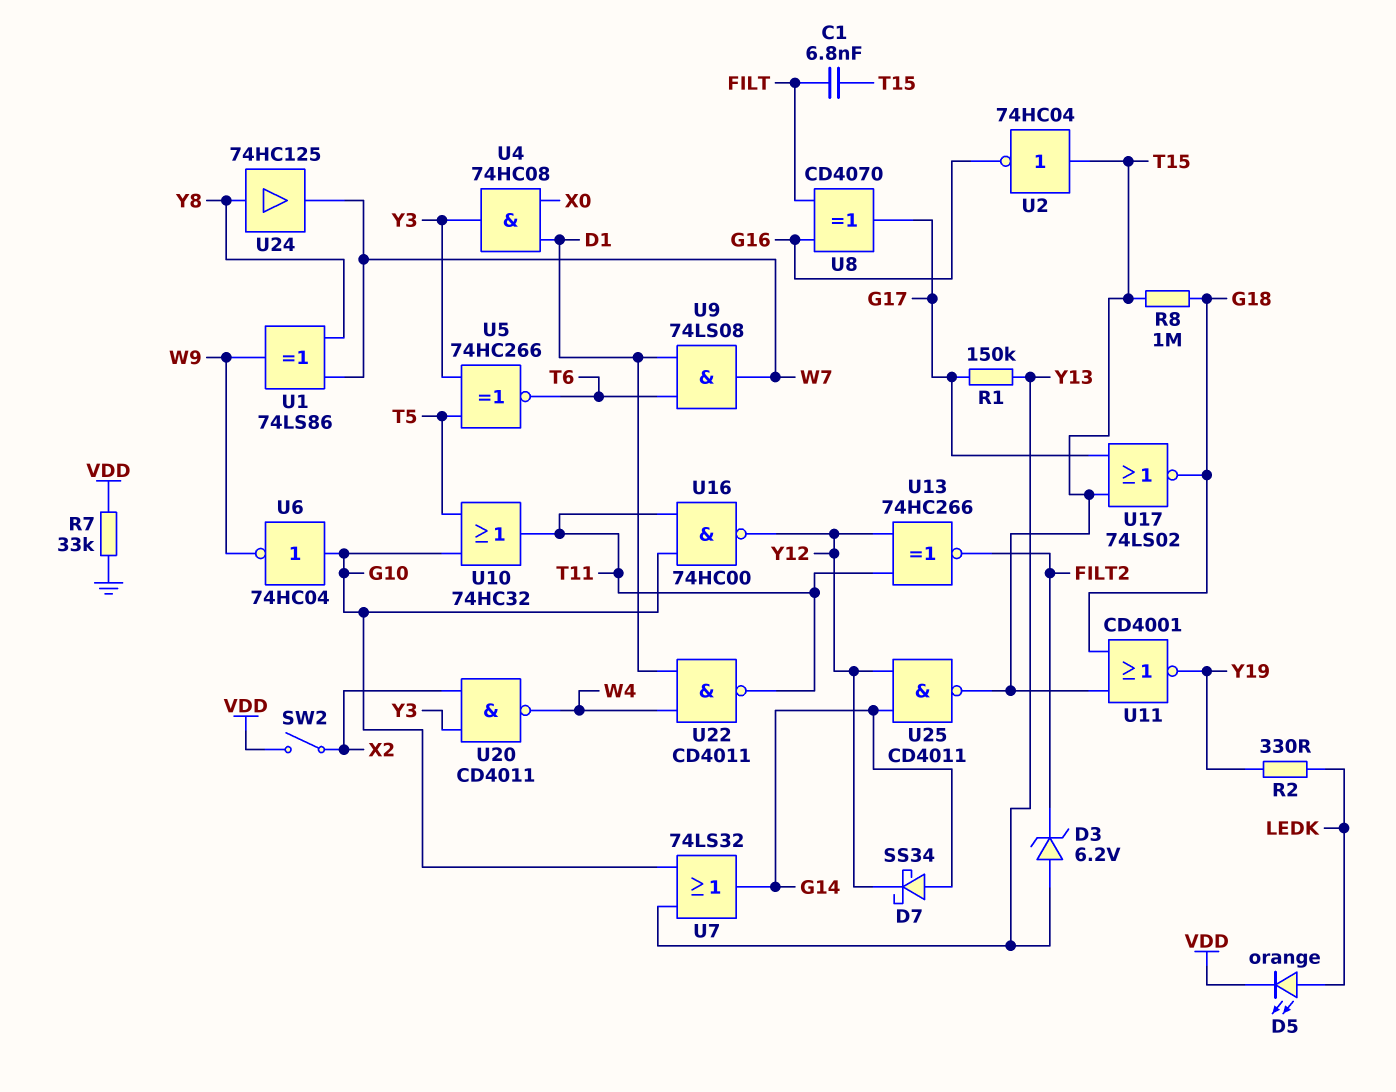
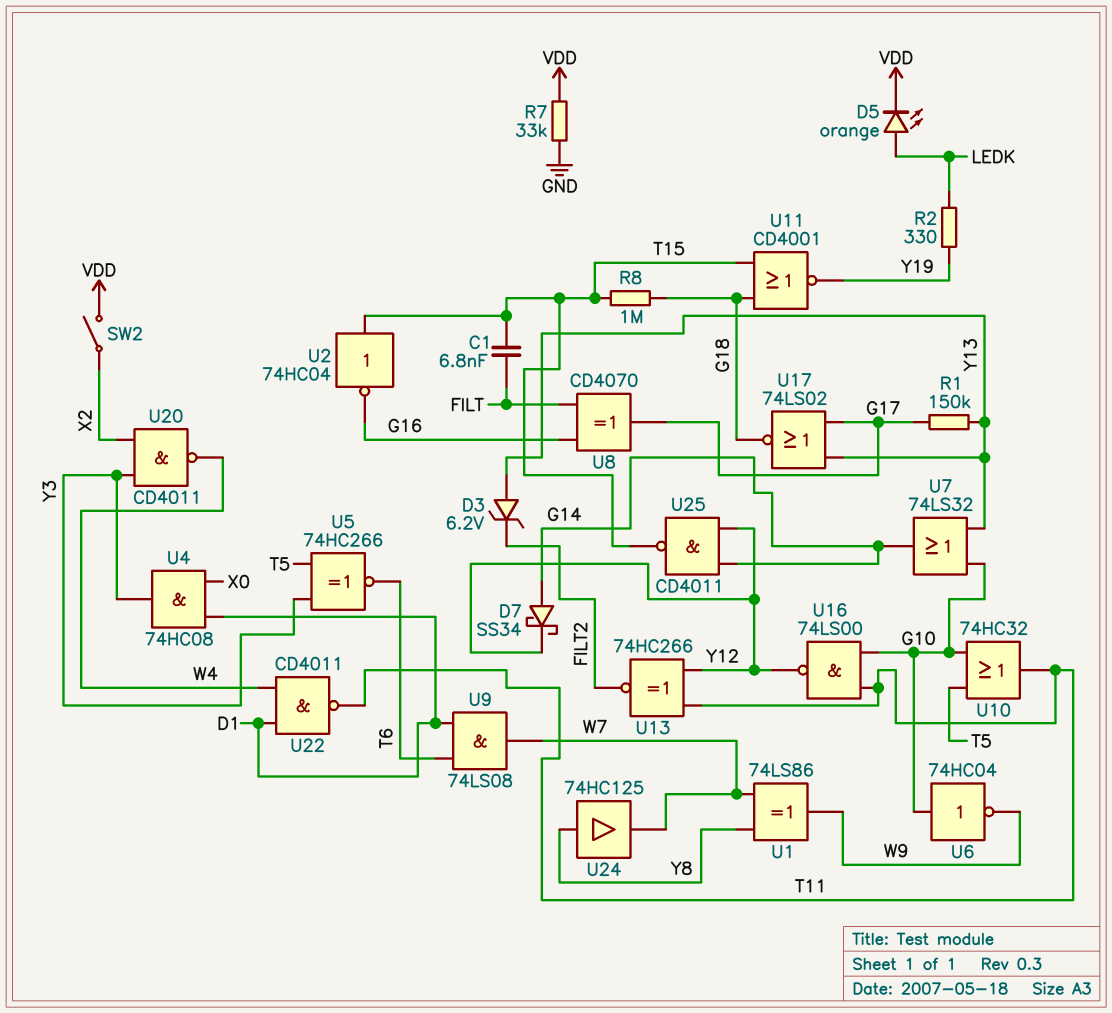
U16: NAND 74HC00 (in G10, in T11, out Y12) -> NAND 74LS00 (in G10, in T11, out Y12)
U17: NOR 74LS02 (in G17, in T15, out G18) -> NOR 74LS02 (in G17, in Y13, out G18)

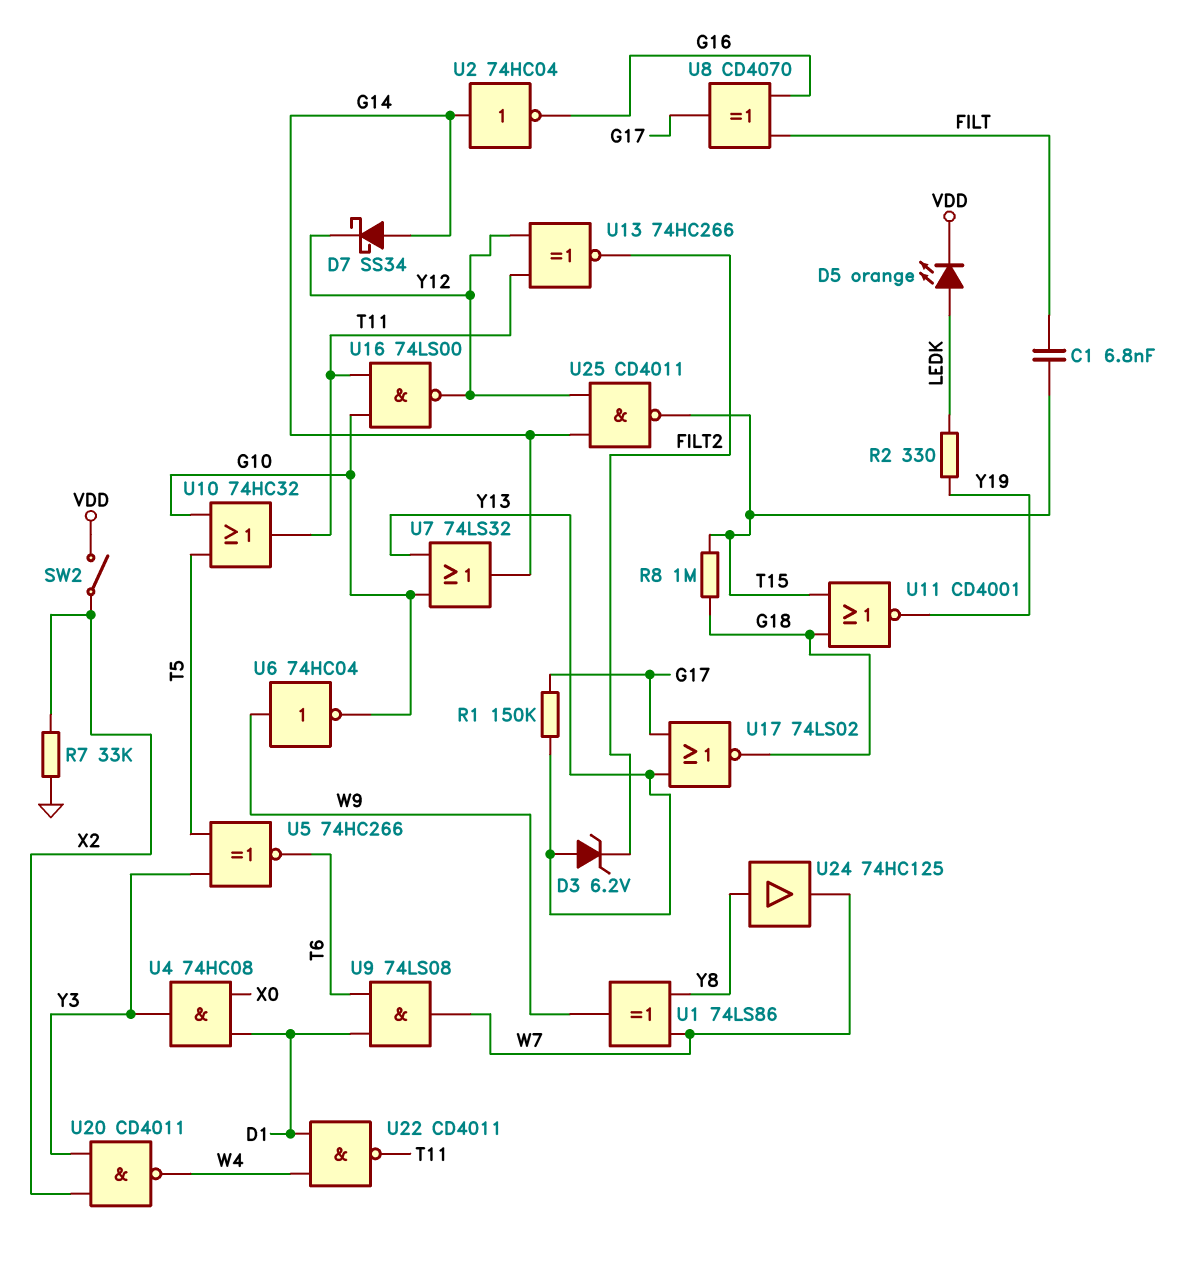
R7: 33k (GND, VDD) -> 33k (GND, X2)
U2: NOT 74HC04 (in T15, out G16) -> NOT 74HC04 (in G14, out G16)
U6: NOT 74HC04 (in G10, out W9) -> NOT 74HC04 (in W9, out G10)

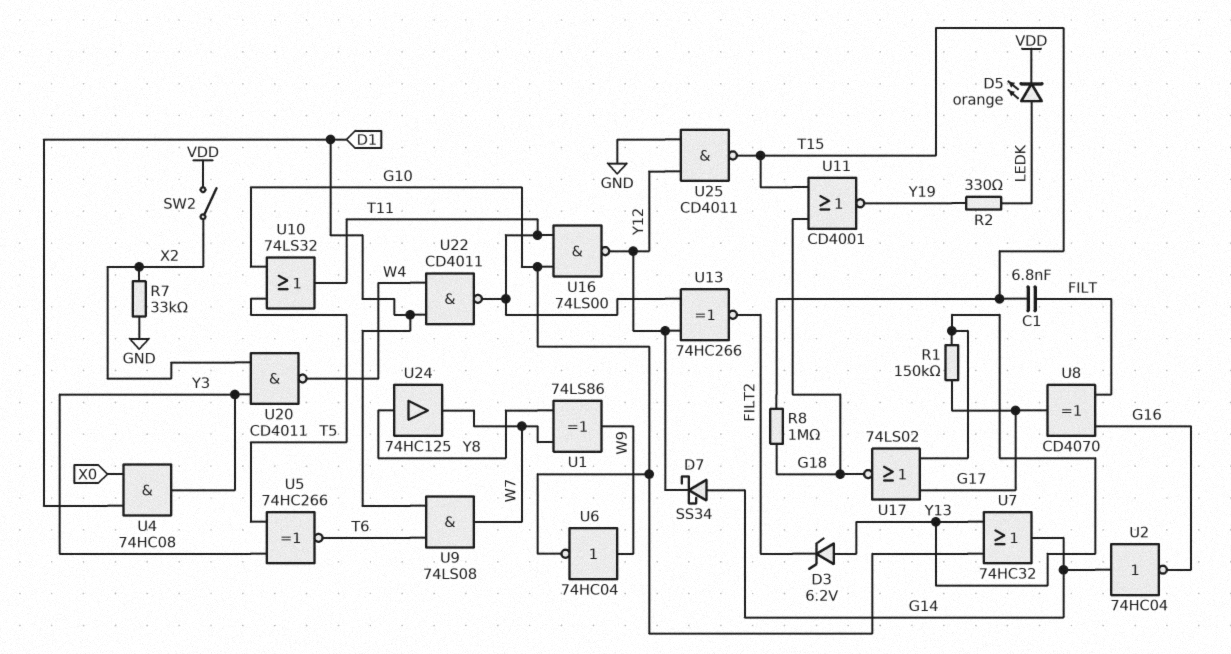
U7: OR 74LS32 (in G10, in Y13, out G14) -> OR 74HC32 (in G10, in Y13, out G14)
U10: OR 74HC32 (in G10, in T5, out T11) -> OR 74LS32 (in G10, in T5, out T11)
U25: NAND CD4011 (in G14, in Y12, out T15) -> NAND CD4011 (in GND, in Y12, out T15)

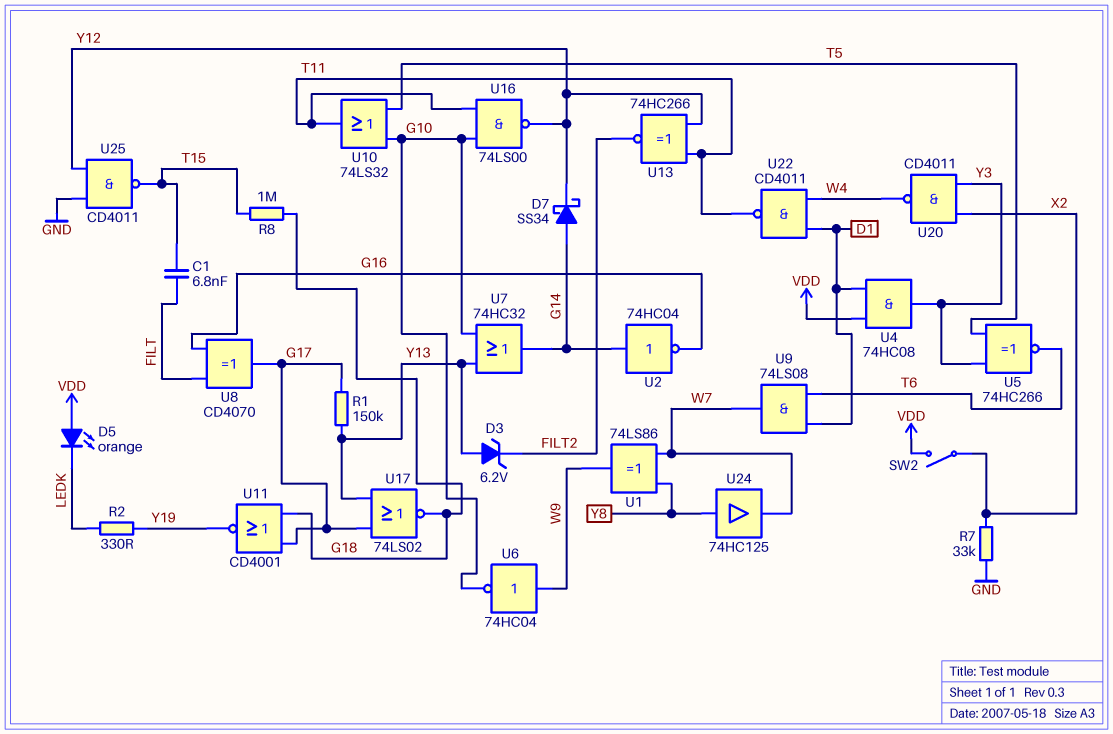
D5: LED orange (A LEDK, K VDD) -> LED orange (A VDD, K LEDK)
U4: AND 74HC08 (in D1, in X0, out Y3) -> AND 74HC08 (in D1, in VDD, out Y3)
U11: NOR CD4001 (in G18, in T15, out Y19) -> NOR CD4001 (in G17, in G18, out Y19)

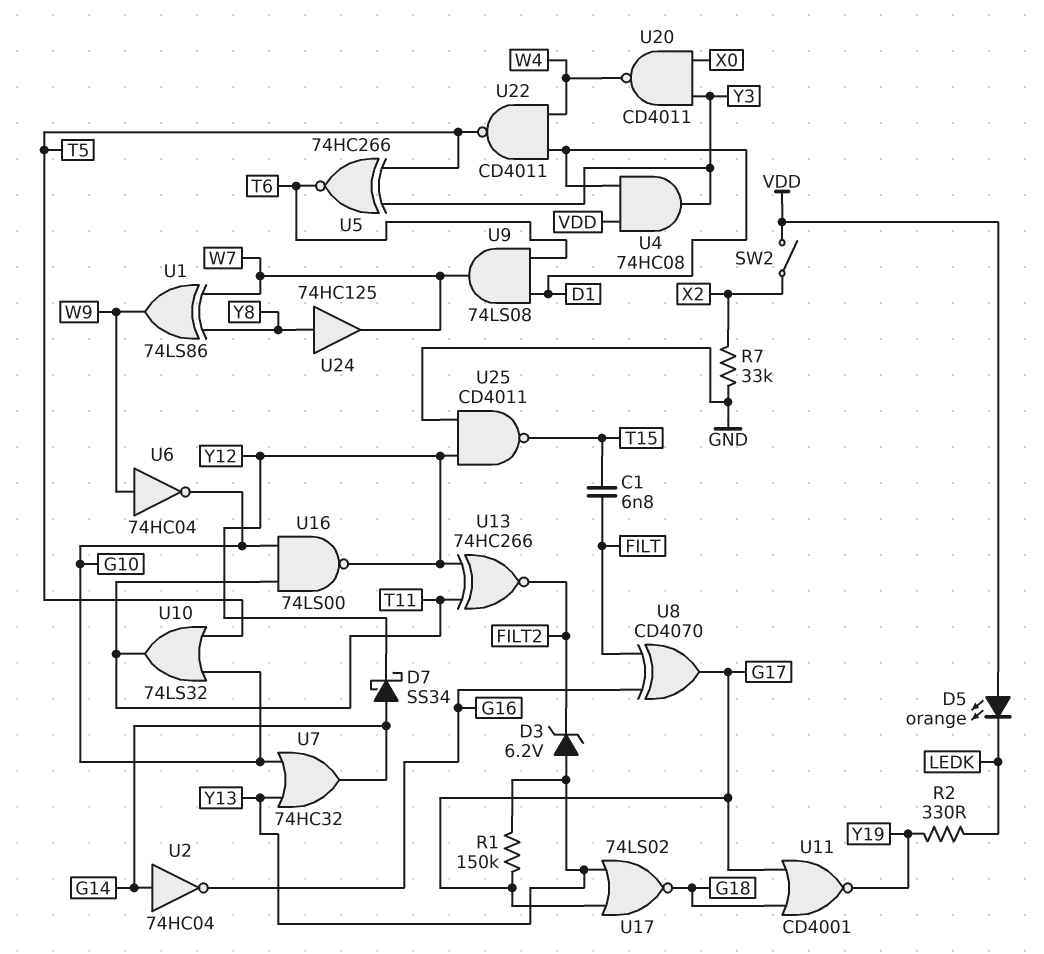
R8: 1M (G18, T15) -> none
U20: NAND CD4011 (in X2, in Y3, out W4) -> NAND CD4011 (in X0, in Y3, out W4)
U22: NAND CD4011 (in D1, in W4, out T11) -> NAND CD4011 (in D1, in W4, out T5)

